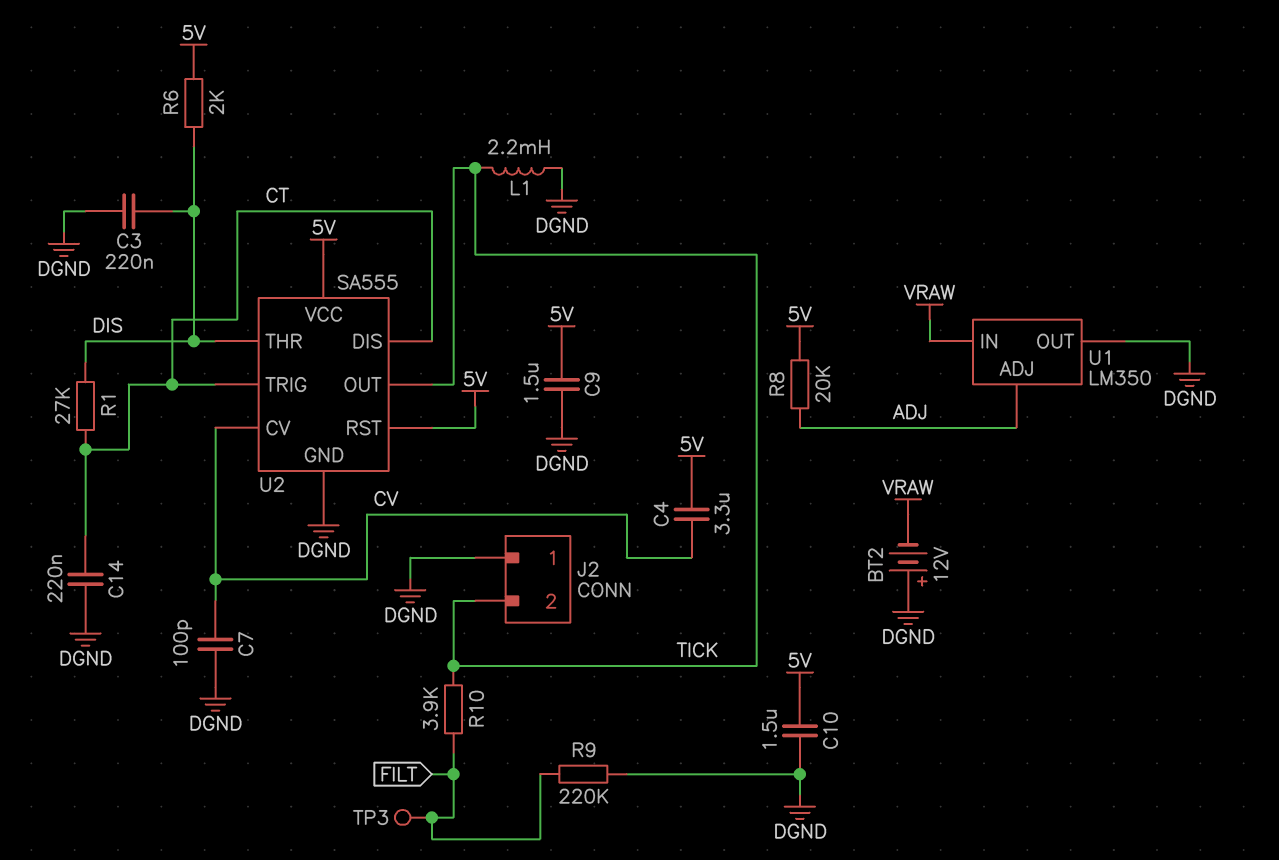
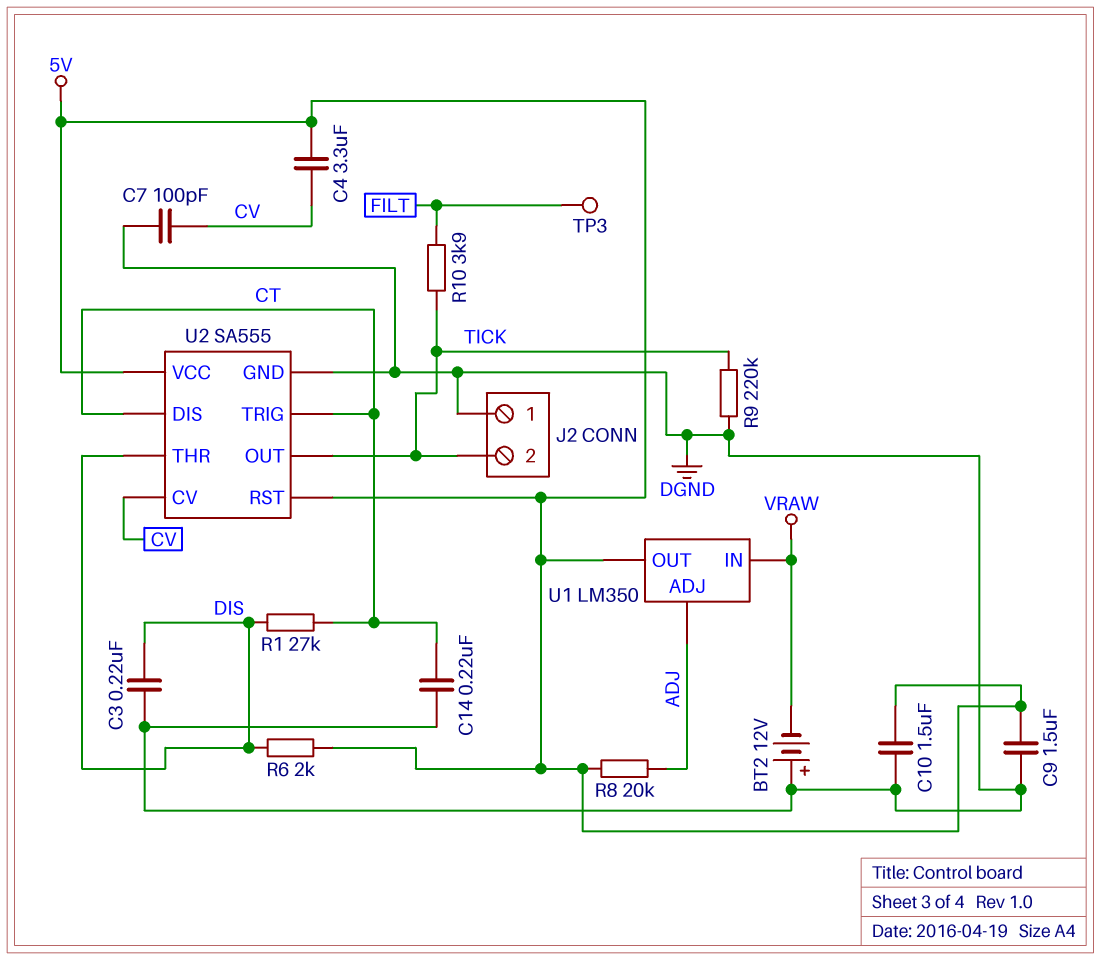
L1: 2.2mH (DGND, TICK) -> none
R9: 220k (DGND, FILT) -> 220k (DGND, TICK)
U1 pin OUT: DGND -> 5V

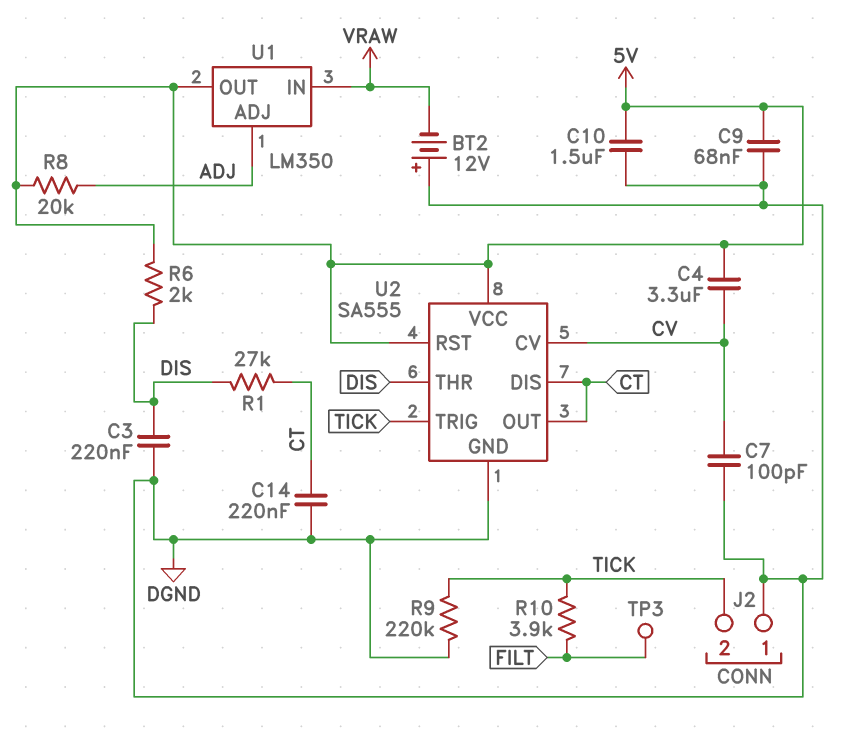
C9: 1.5uF (5V, DGND) -> 68nF (5V, DGND)
U2 pin OUT: TICK -> CT
U2 pin TRIG: CT -> TICK

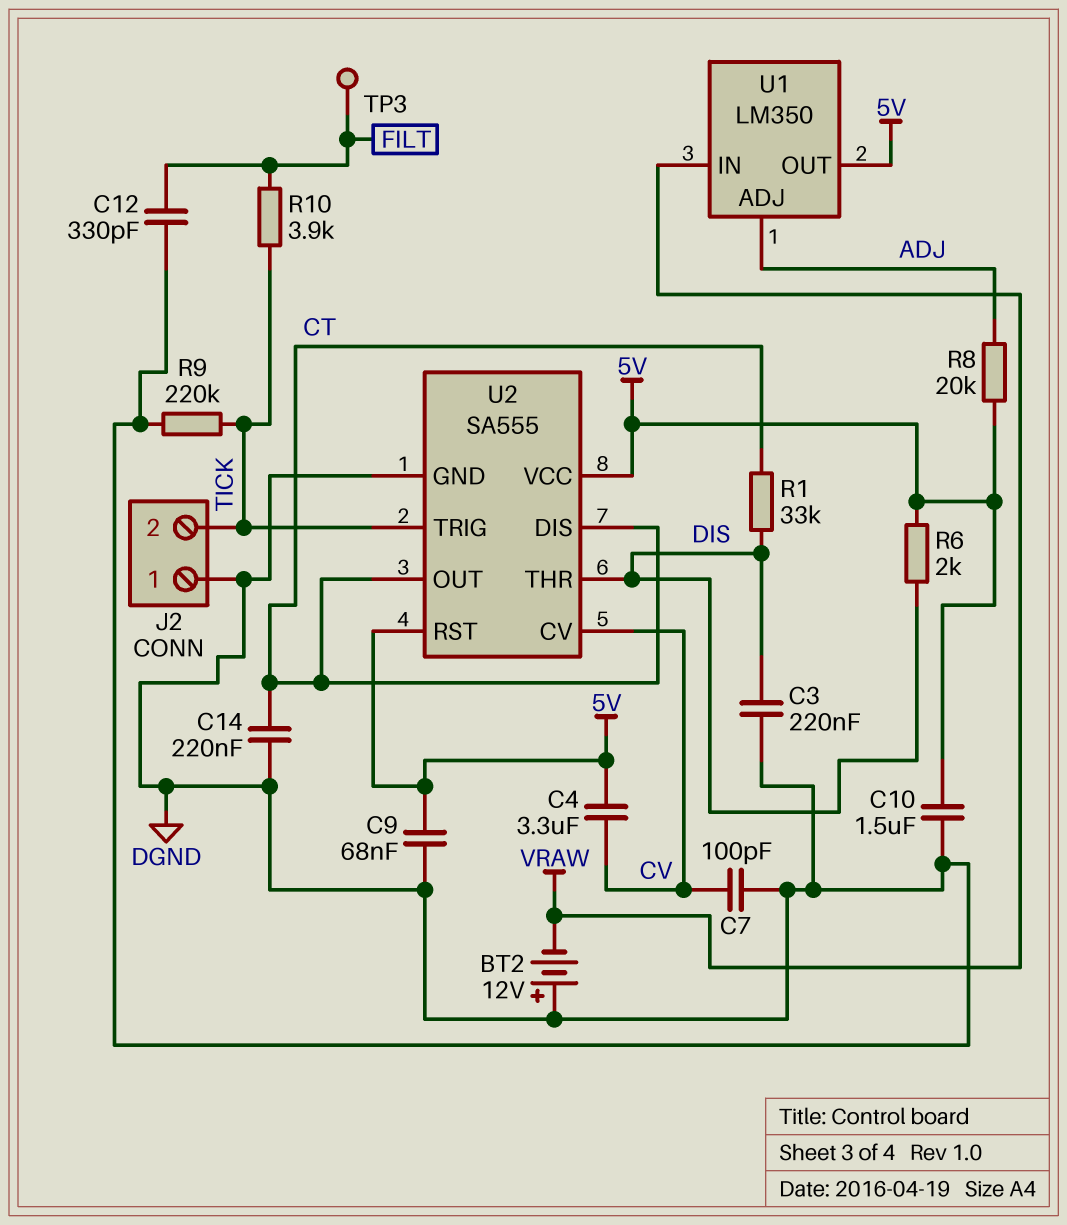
C12: none -> 330pF (DGND, FILT)
R1: 27k (CT, DIS) -> 33k (CT, DIS)

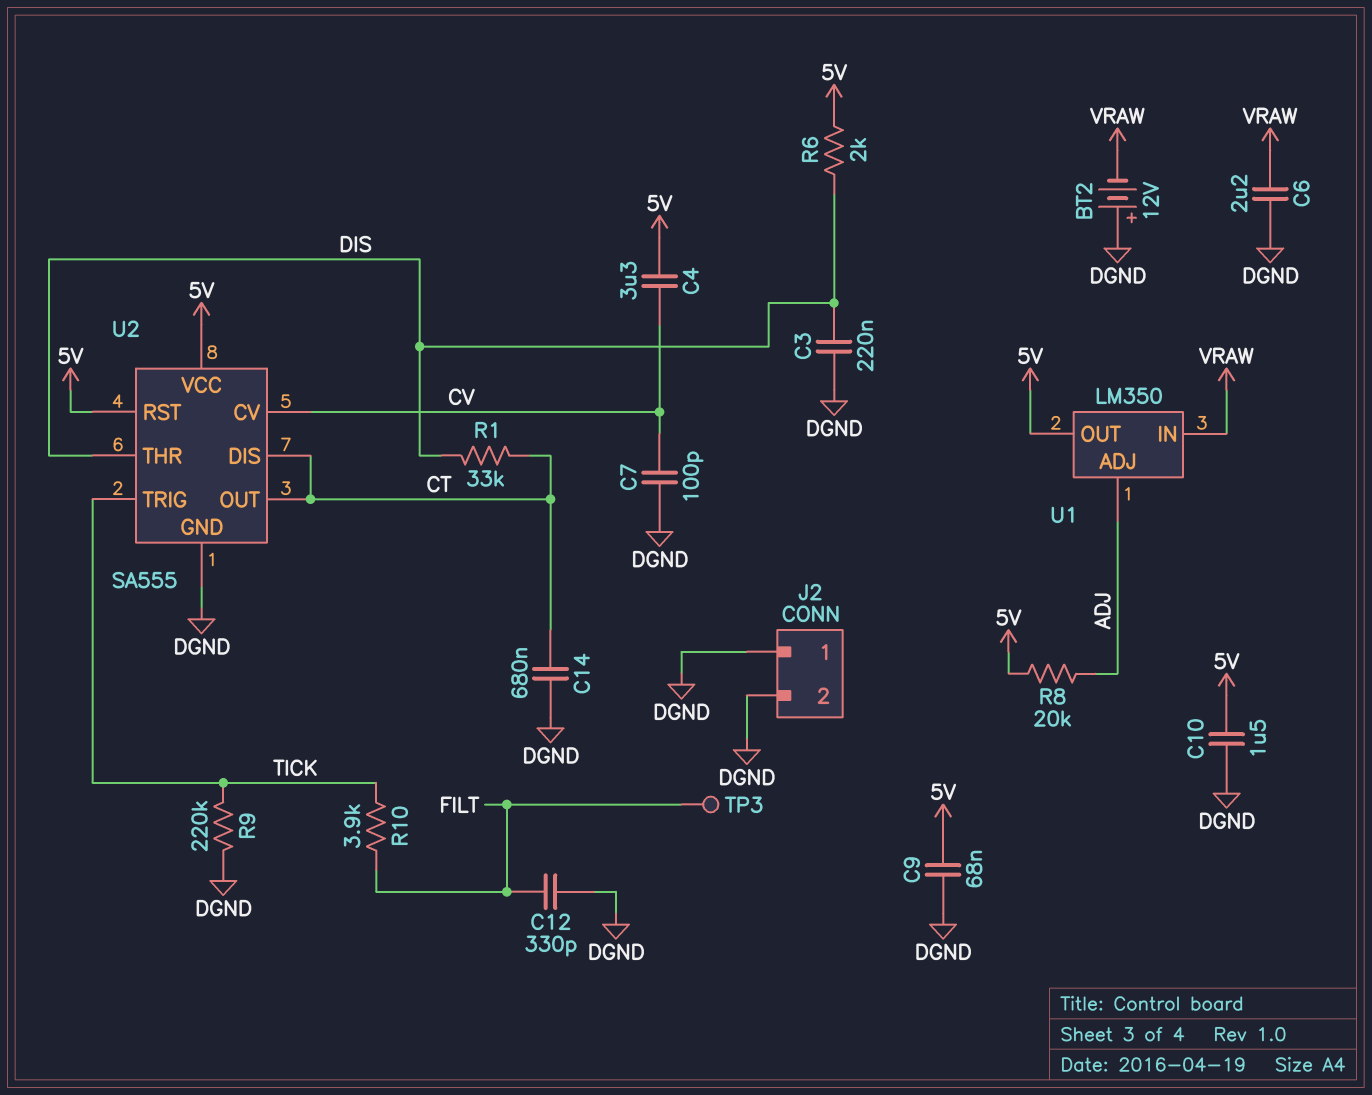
C6: none -> 2.2uF (DGND, VRAW)
C14: 220nF (CT, DGND) -> 680nF (CT, DGND)
J2 pin 2: TICK -> DGND

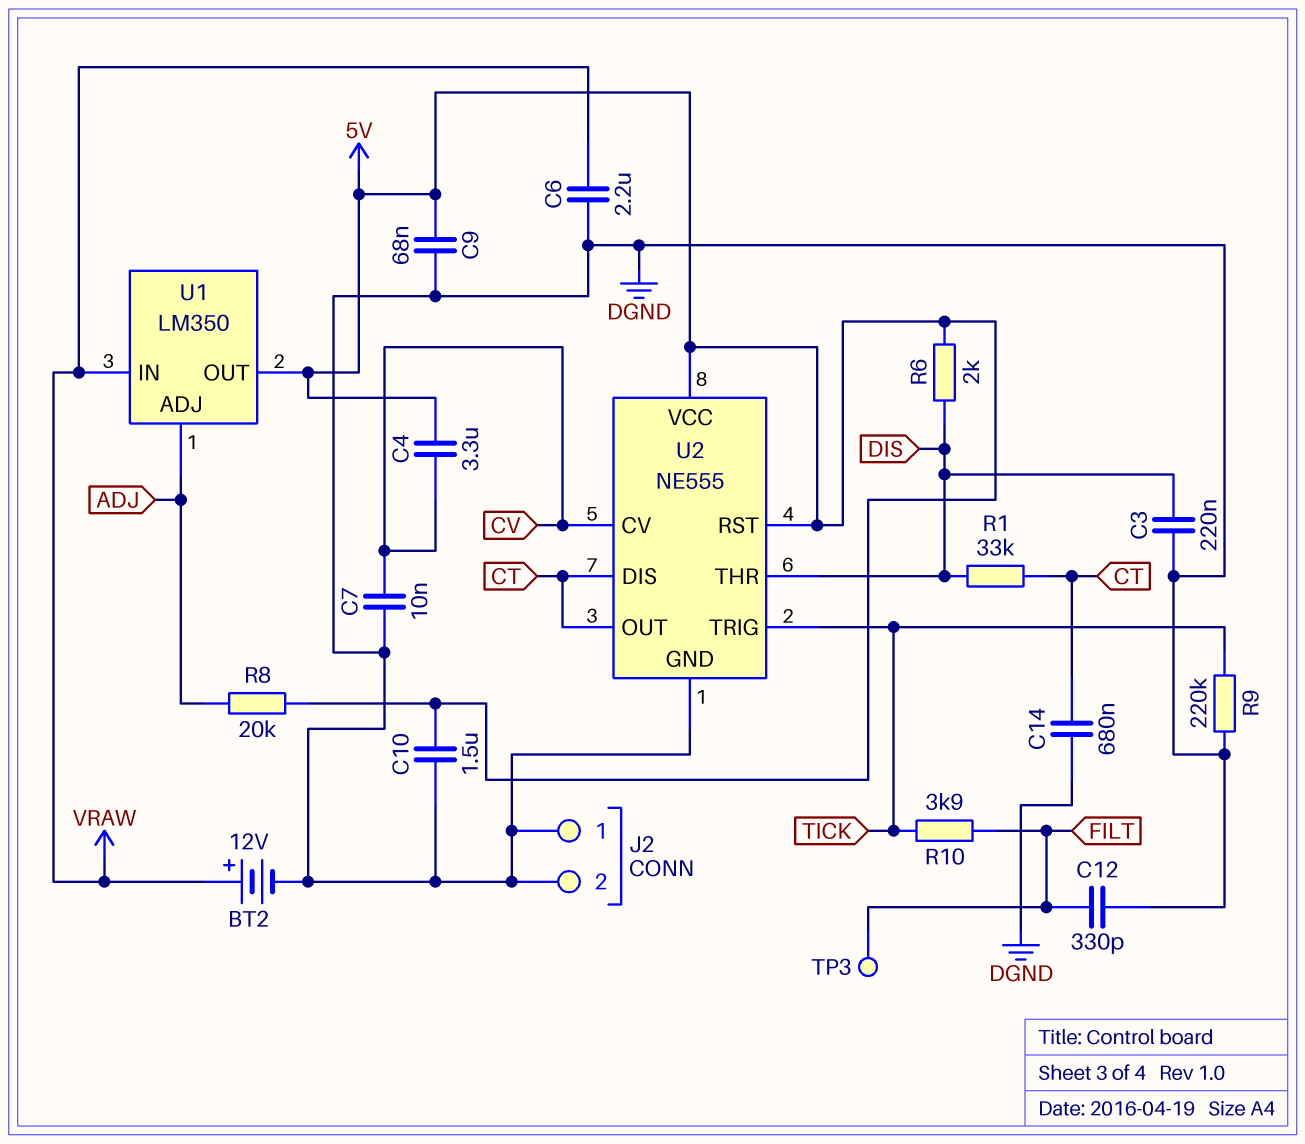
BT2: 12V (plus DGND, minus VRAW) -> 12V (plus VRAW, minus DGND)
C7: 100pF (CV, DGND) -> 10nF (CV, DGND)
U2: SA555 -> NE555

